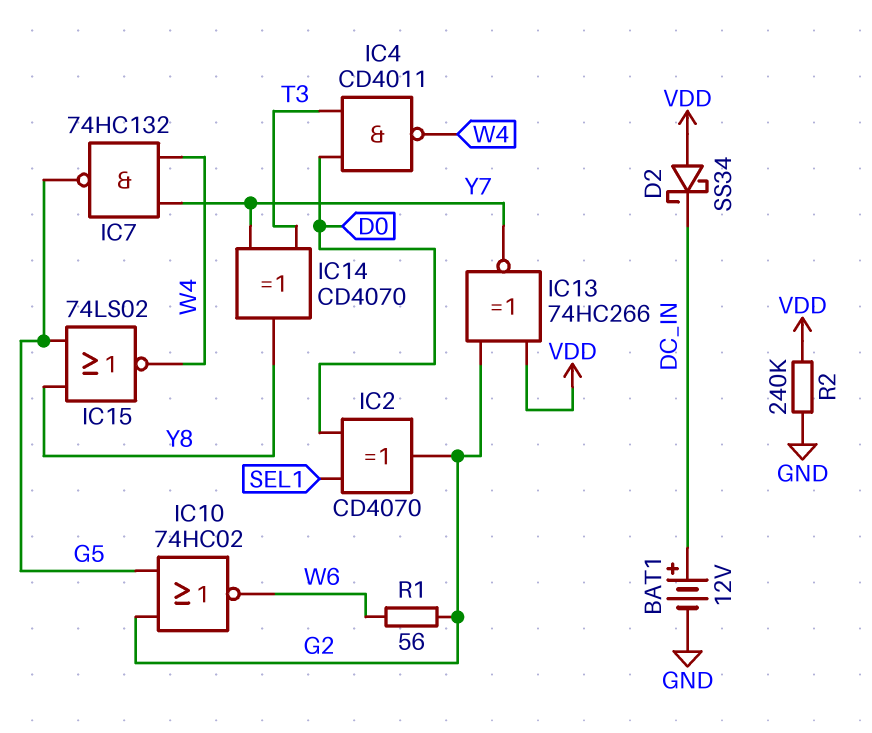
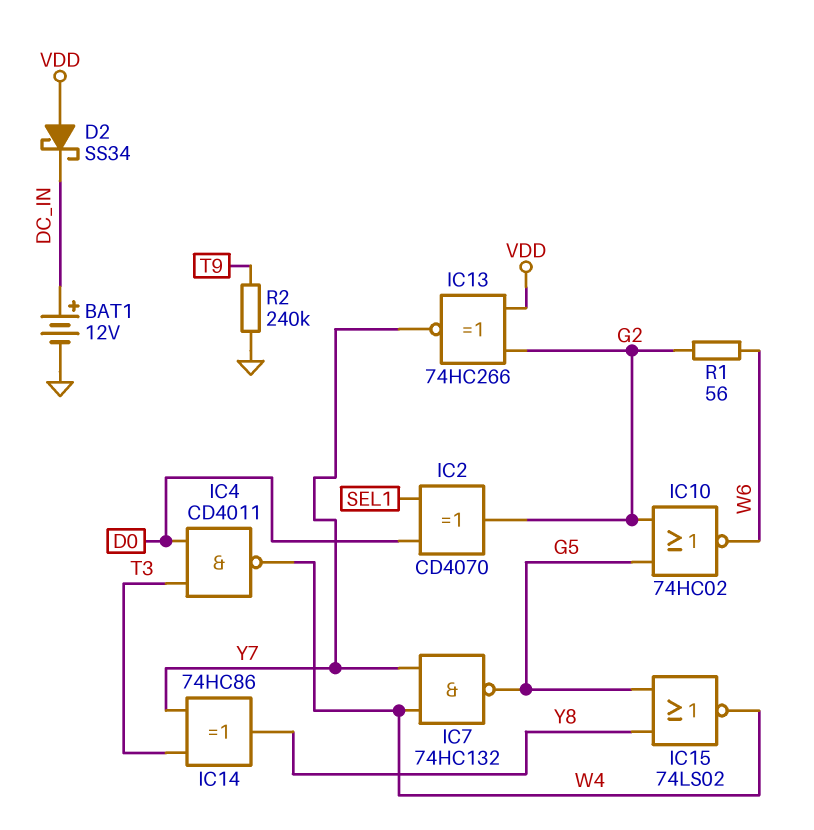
IC14: XOR CD4070 (in T3, in Y7, out Y8) -> XOR 74HC86 (in T3, in Y7, out Y8)
R2: 240k (GND, VDD) -> 240k (GND, T9)

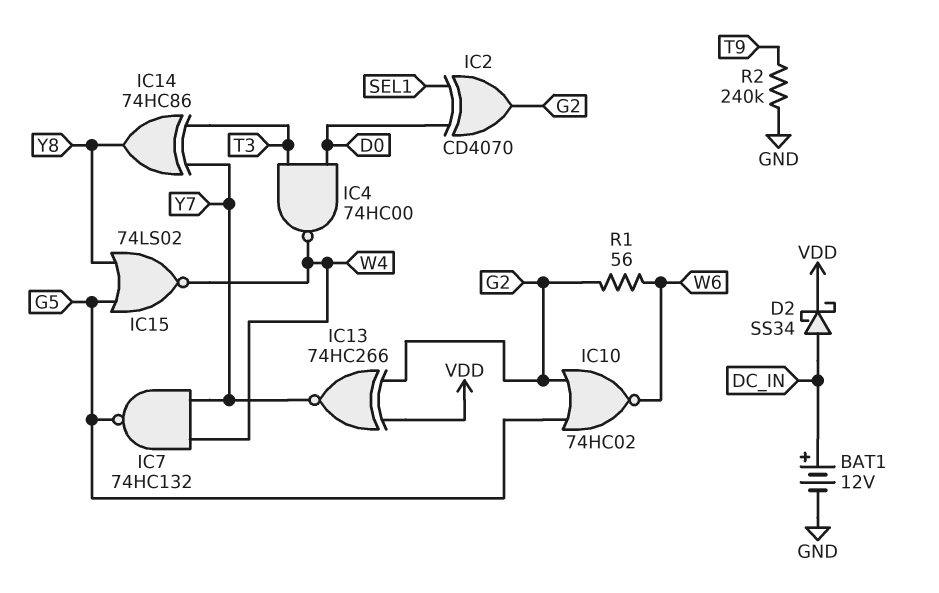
D2: schottky SS34 (A VDD, K DC_IN) -> schottky SS34 (A DC_IN, K VDD)
IC4: NAND CD4011 (in D0, in T3, out W4) -> NAND 74HC00 (in D0, in T3, out W4)

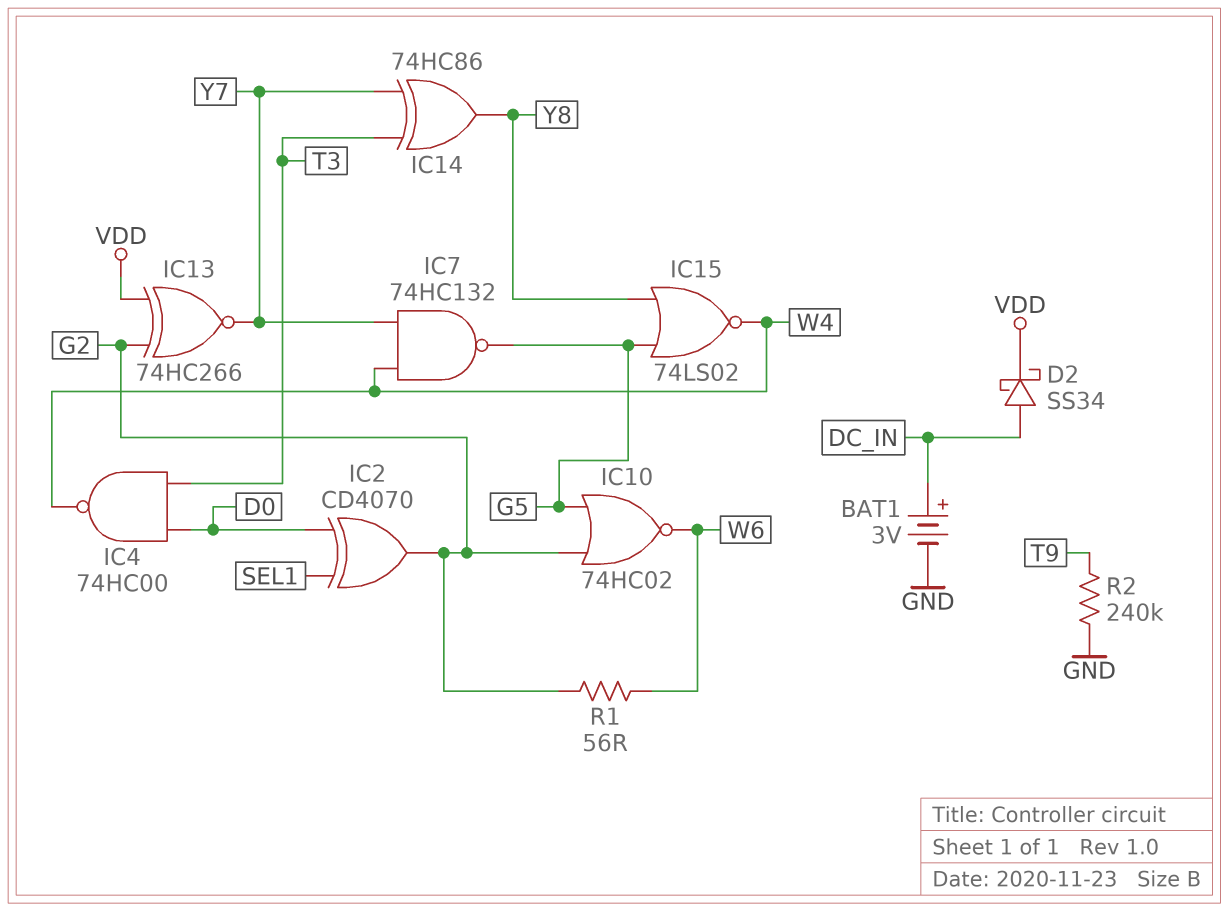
BAT1: 12V (plus DC_IN, minus GND) -> 3V (plus DC_IN, minus GND)

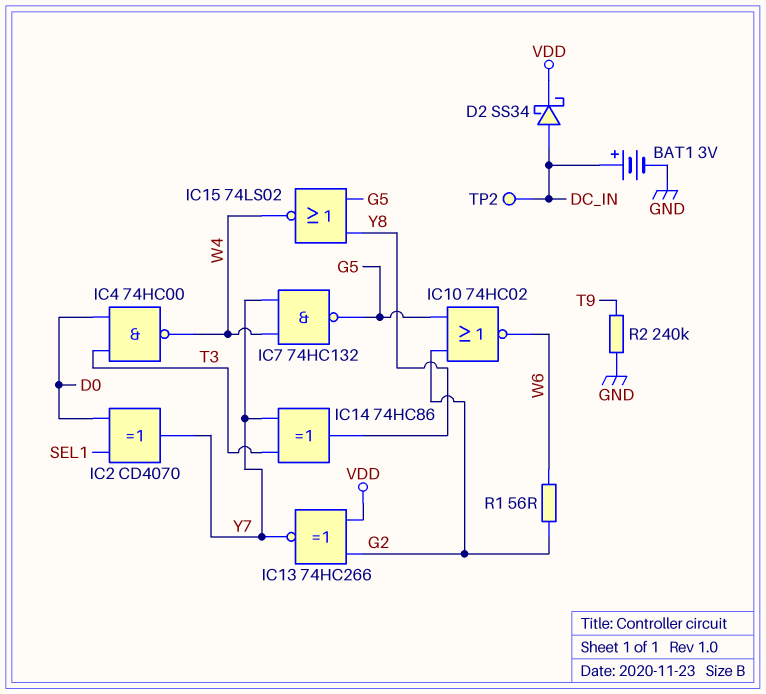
IC2: XOR CD4070 (in D0, in SEL1, out G2) -> XOR CD4070 (in D0, in SEL1, out Y7)
TP2: none -> test point (DC_IN)

